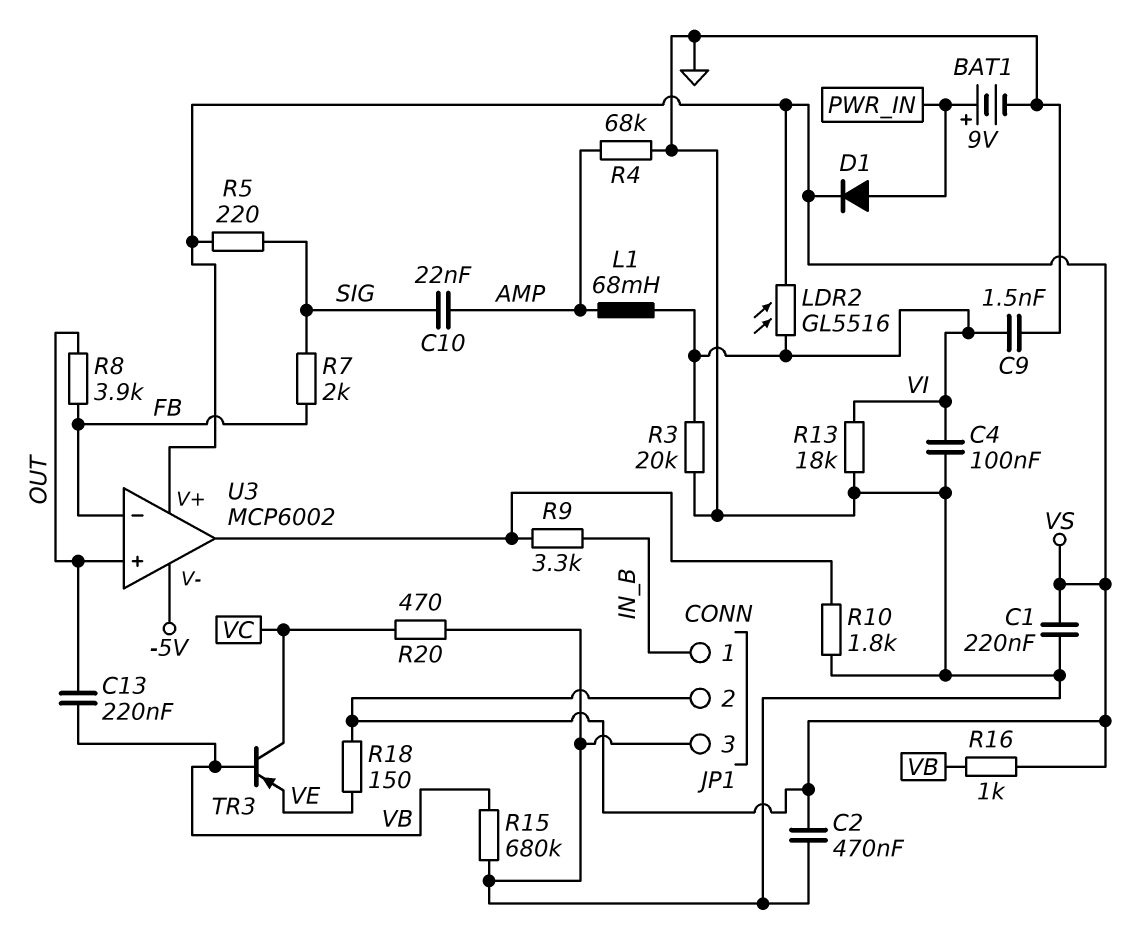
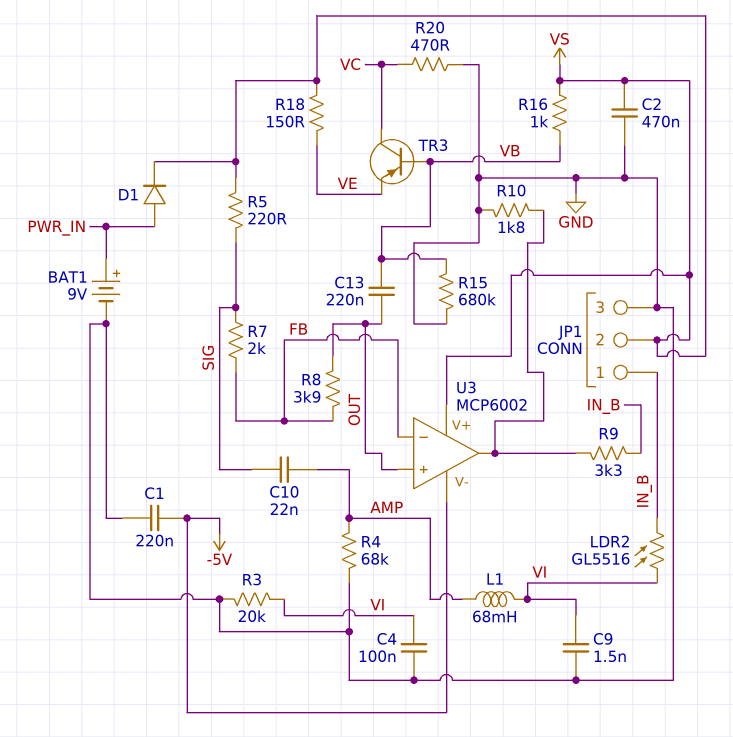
C1: 220nF (GND, VS) -> 220nF (-5V, GND)
LDR2: GL5516 (VI, VS) -> GL5516 (IN_B, VI)
R13: 18k (GND, VI) -> none

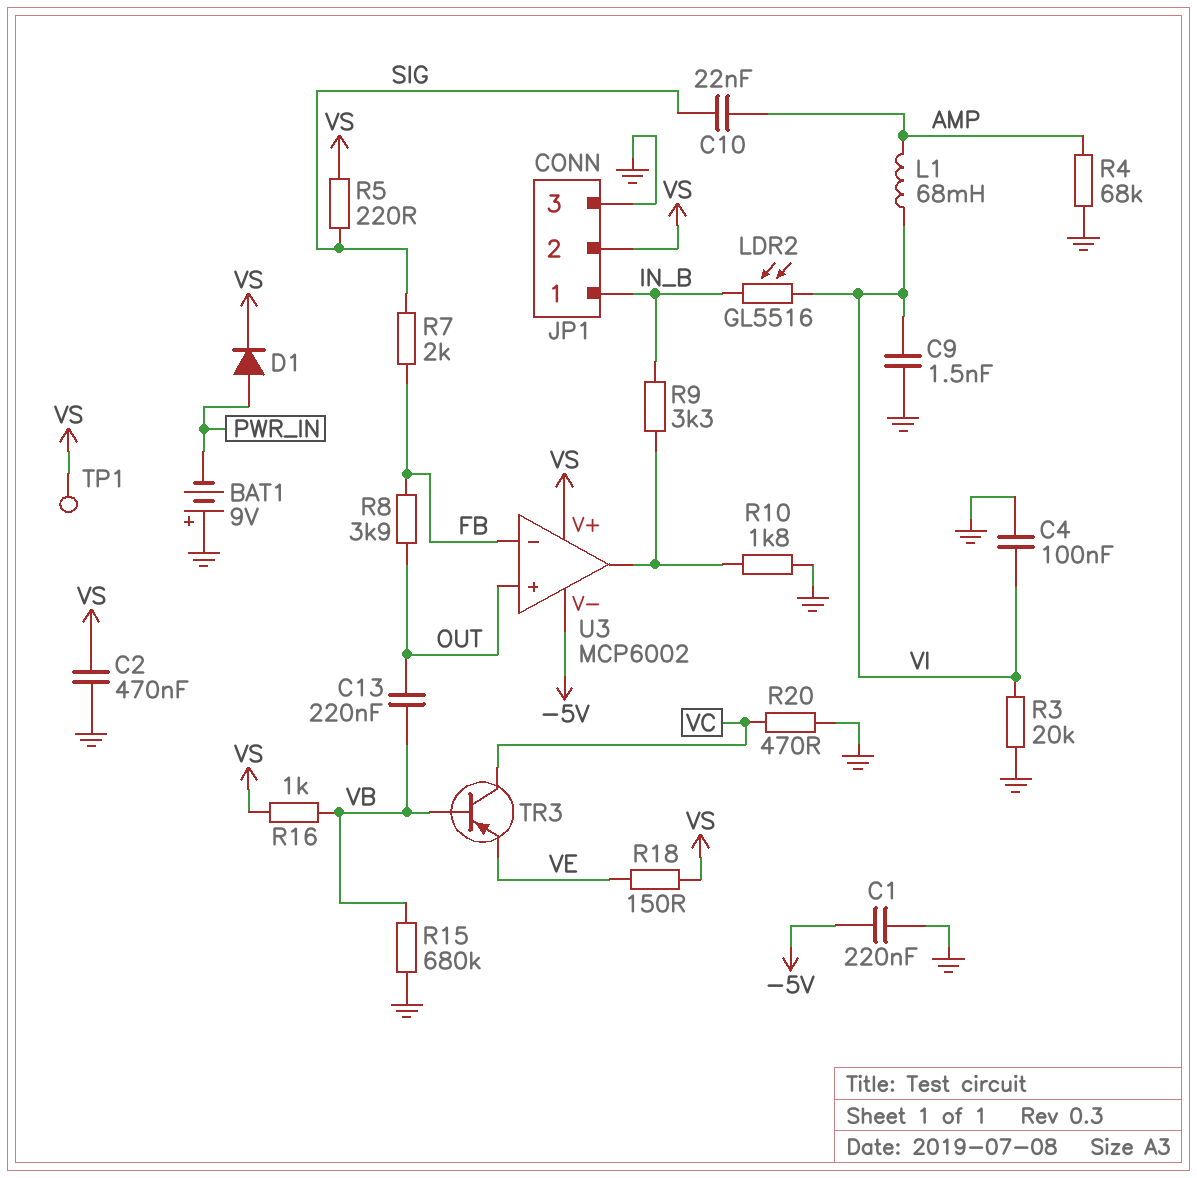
BAT1: 9V (plus PWR_IN, minus GND) -> 9V (plus GND, minus PWR_IN)
TP1: none -> test point (VS)

